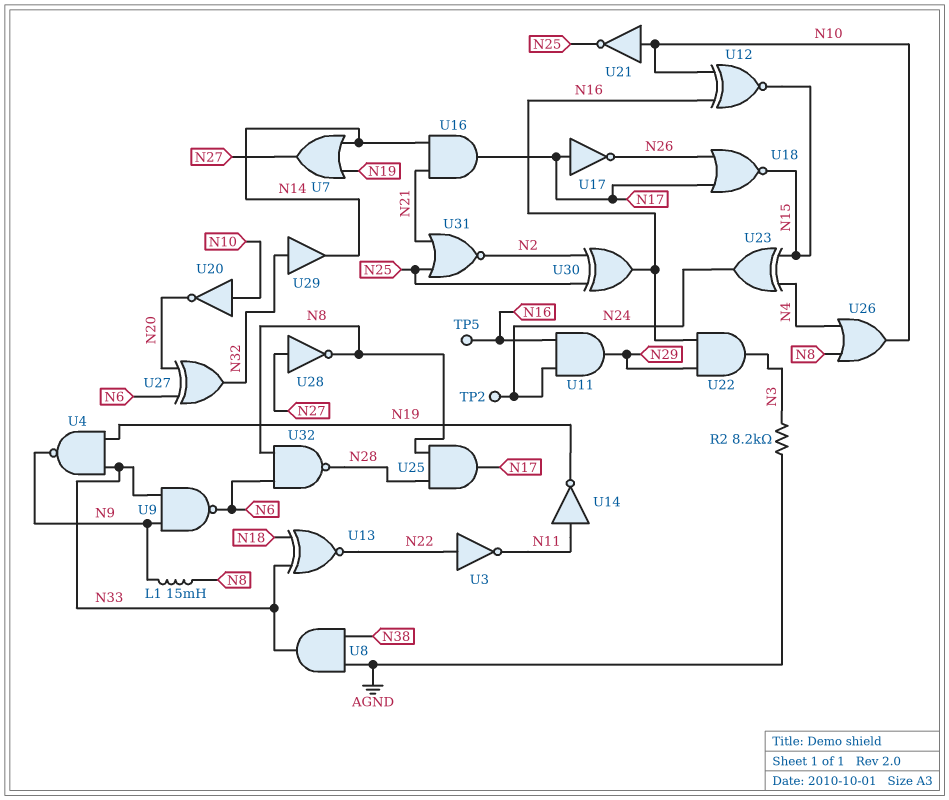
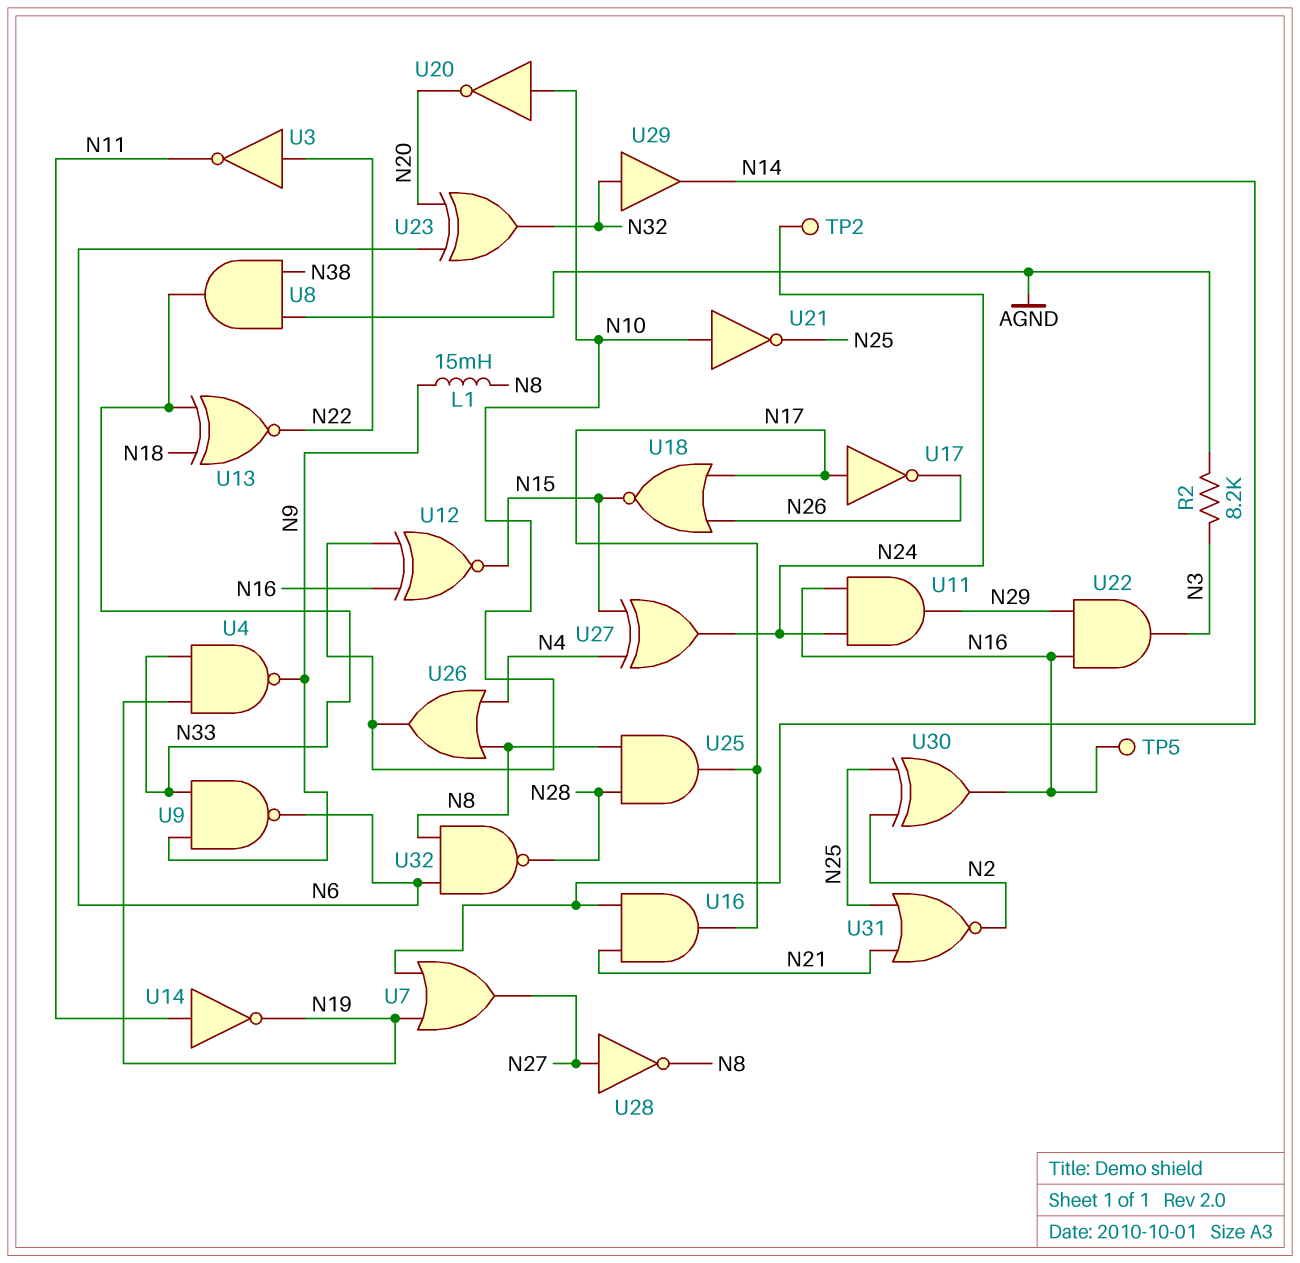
U23: XOR (in N4, in N15, out N24) -> XOR (in N6, in N20, out N32)
U27: XOR (in N6, in N20, out N32) -> XOR (in N4, in N15, out N24)

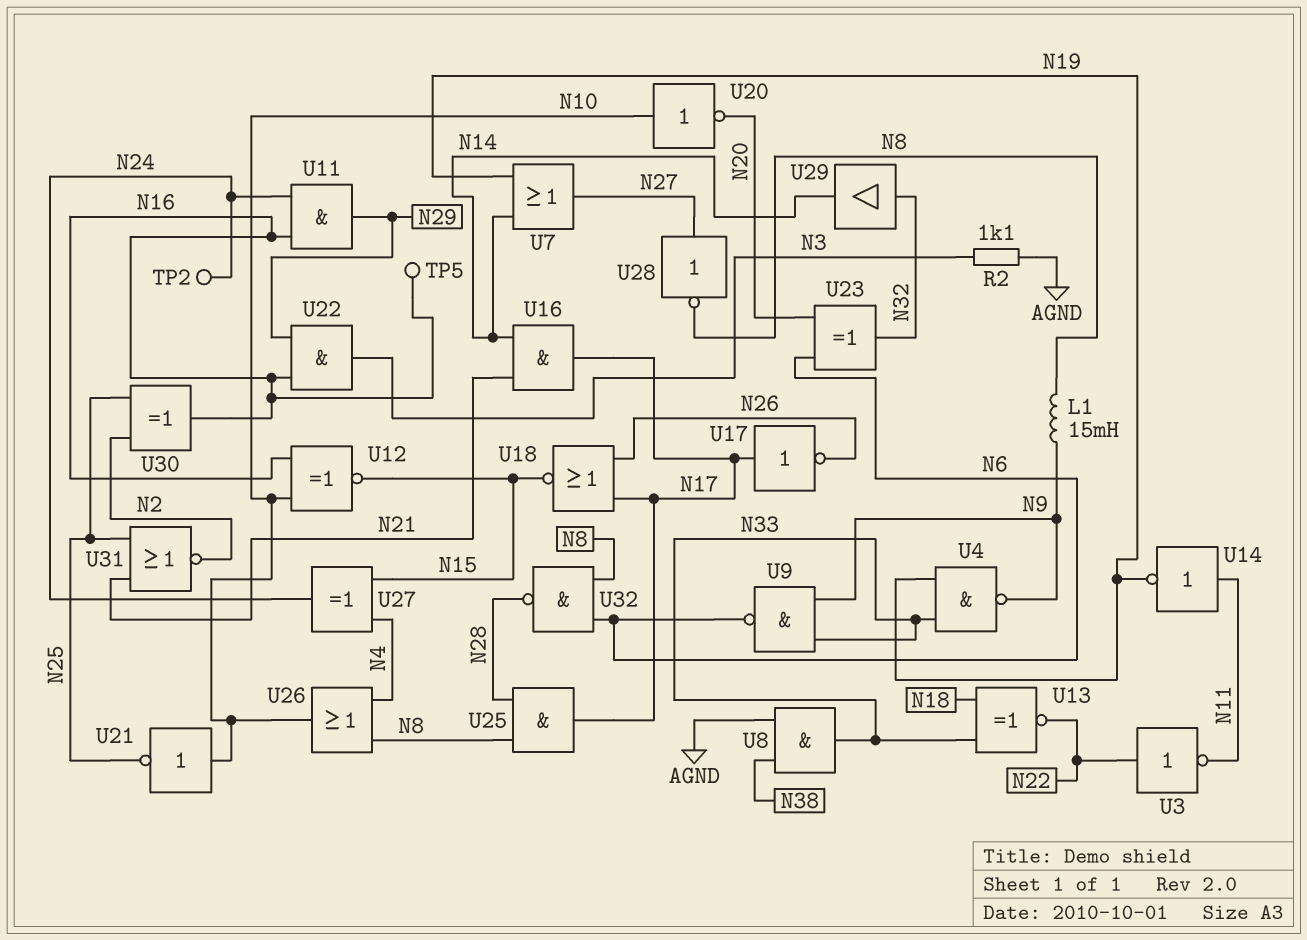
R2: 8.2k (AGND, N3) -> 1.1k (AGND, N3)

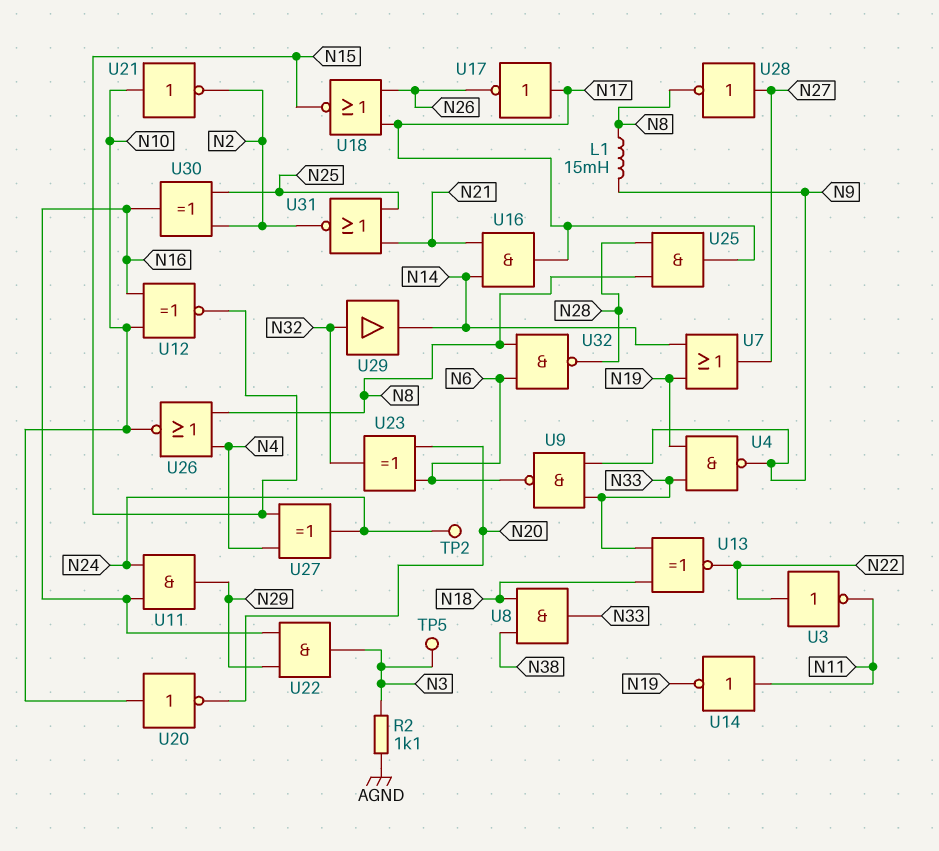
TP5: test point (N16) -> test point (N3)
U8: AND (in AGND, in N38, out N33) -> AND (in N18, in N38, out N33)
U21: NOT (in N10, out N25) -> NOT (in N10, out N2)
U26: OR (in N4, in N8, out N10) -> NOR (in N4, in N8, out N10)

